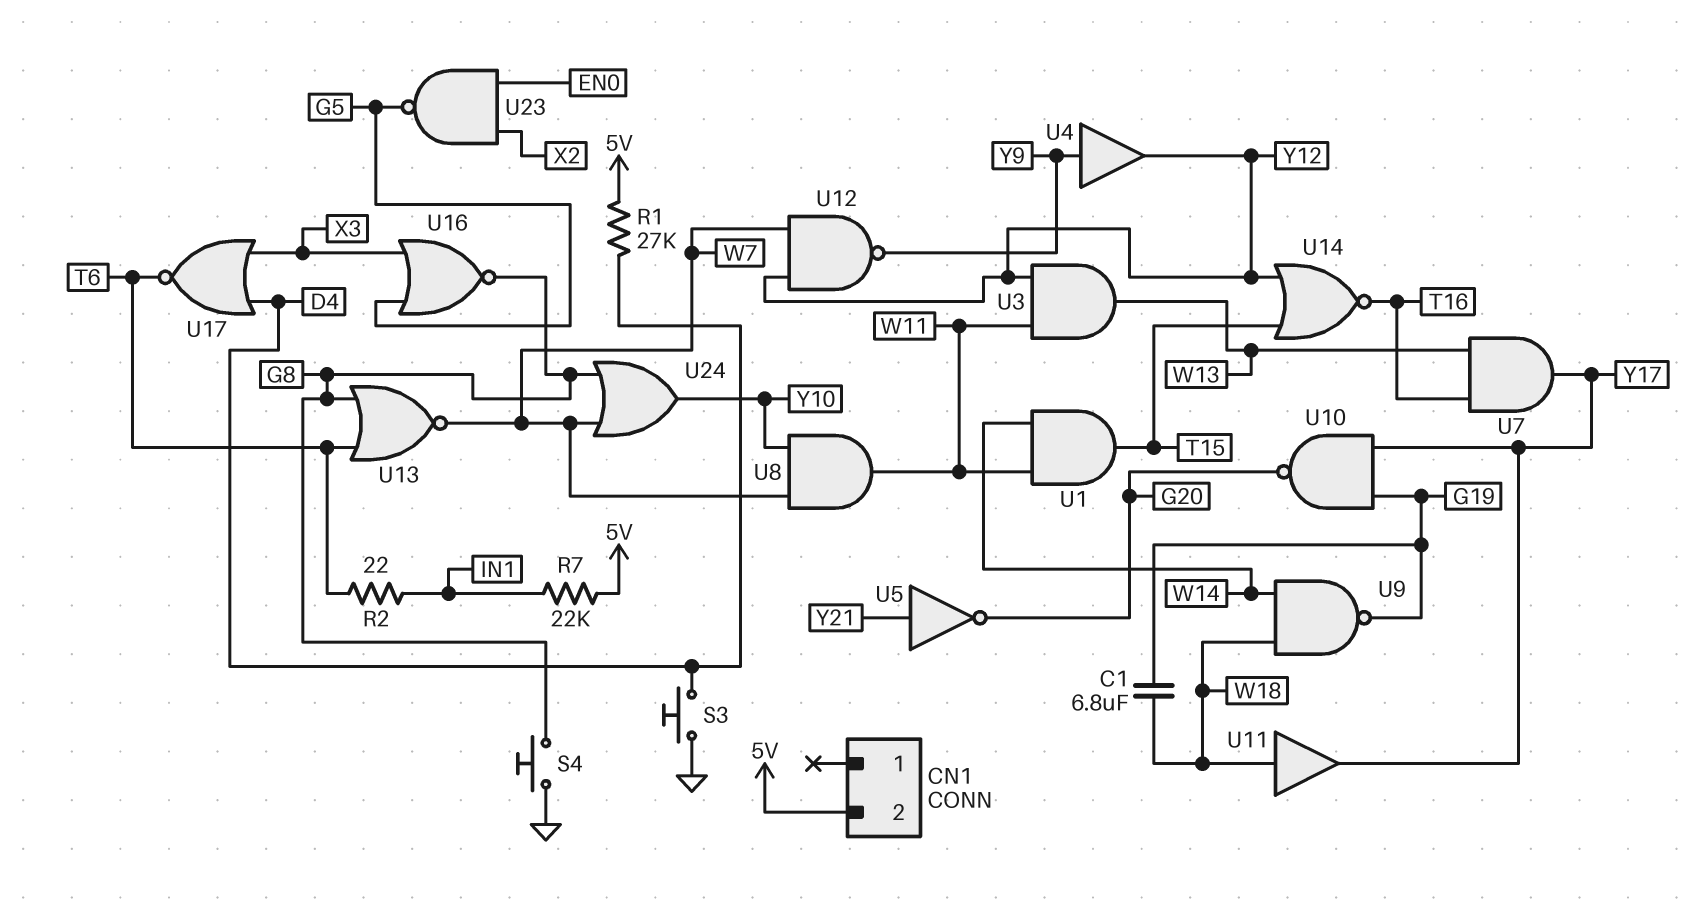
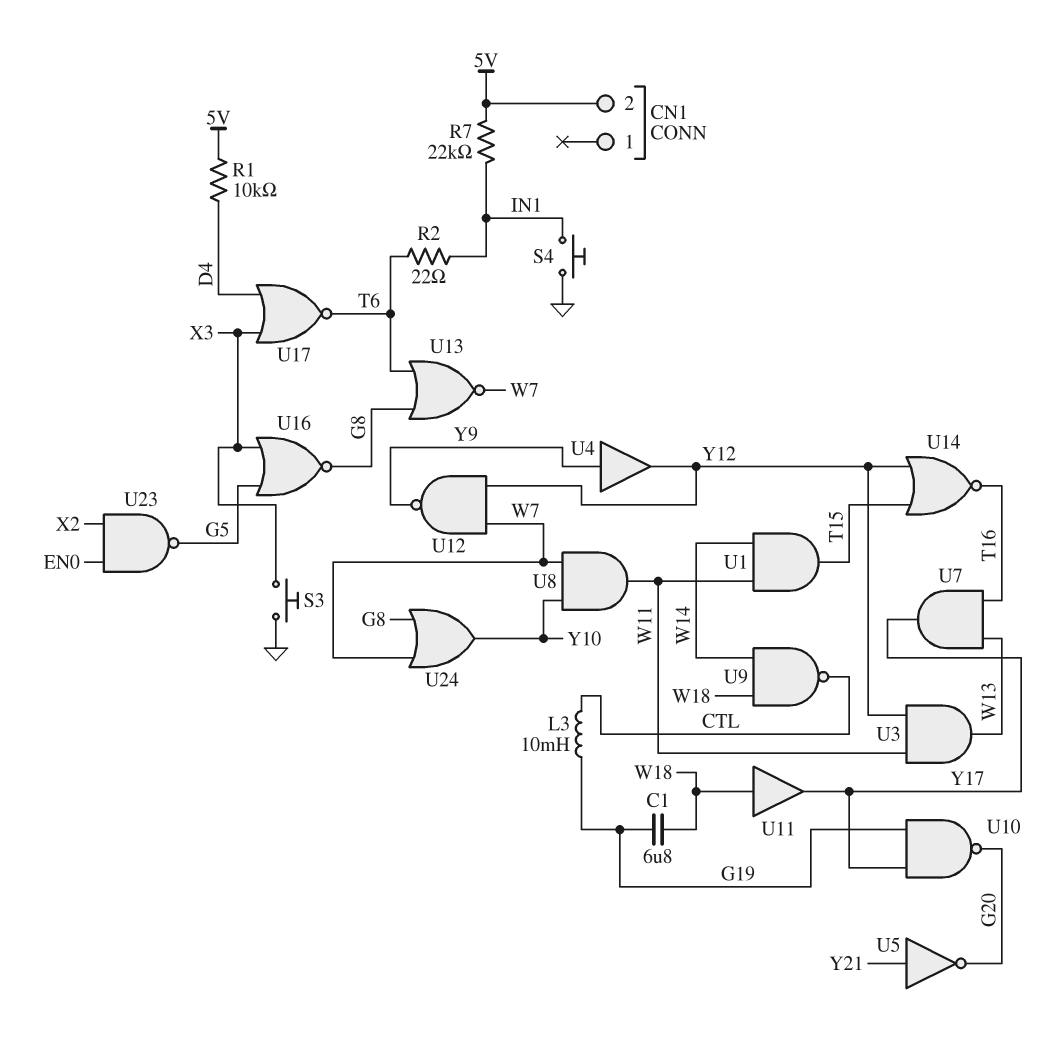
L3: none -> 10mH (CTL, G19)
R1: 27k (5V, D4) -> 10k (5V, D4)
S3: button (D4, GND) -> button (GND, X3)
S4: button (G8, GND) -> button (GND, IN1)
U9: NAND (in W14, in W18, out G19) -> NAND (in W14, in W18, out CTL)

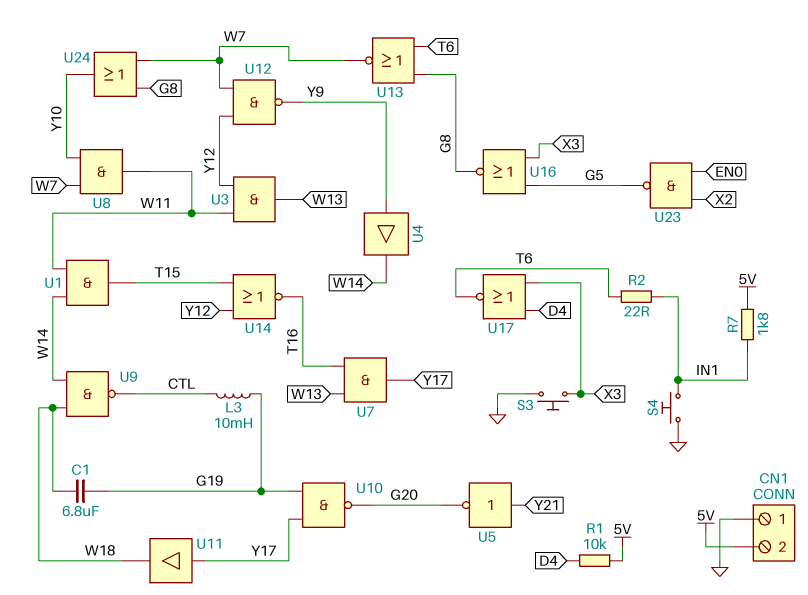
CN1 pin 1: none -> GND
R7: 22k (5V, IN1) -> 1.8k (5V, IN1)
U4: buffer (in Y9, out Y12) -> buffer (in Y9, out W14)
U11: buffer (in W18, out Y17) -> buffer (in Y17, out W18)

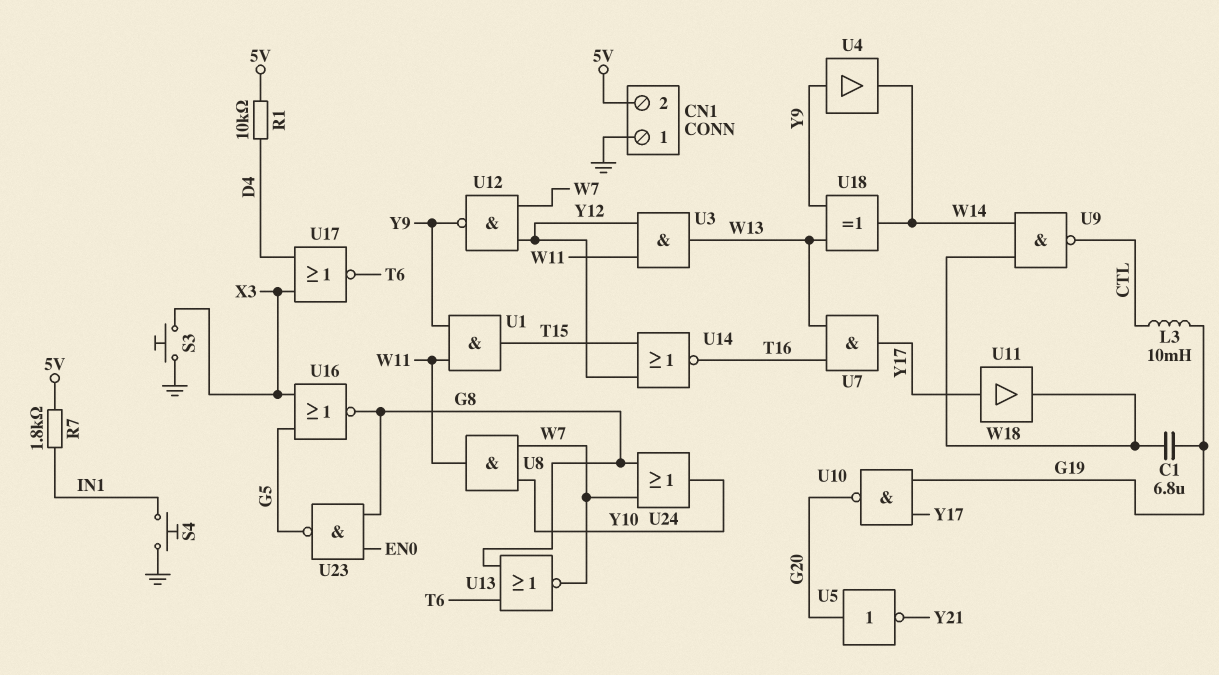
R2: 22 (IN1, T6) -> none
U1: AND (in W11, in W14, out T15) -> AND (in W11, in Y9, out T15)
U5: NOT (in Y21, out G20) -> NOT (in G20, out Y21)
U18: none -> XOR (in W13, in Y9, out W14)
U23: NAND (in EN0, in X2, out G5) -> NAND (in EN0, in G8, out G5)

